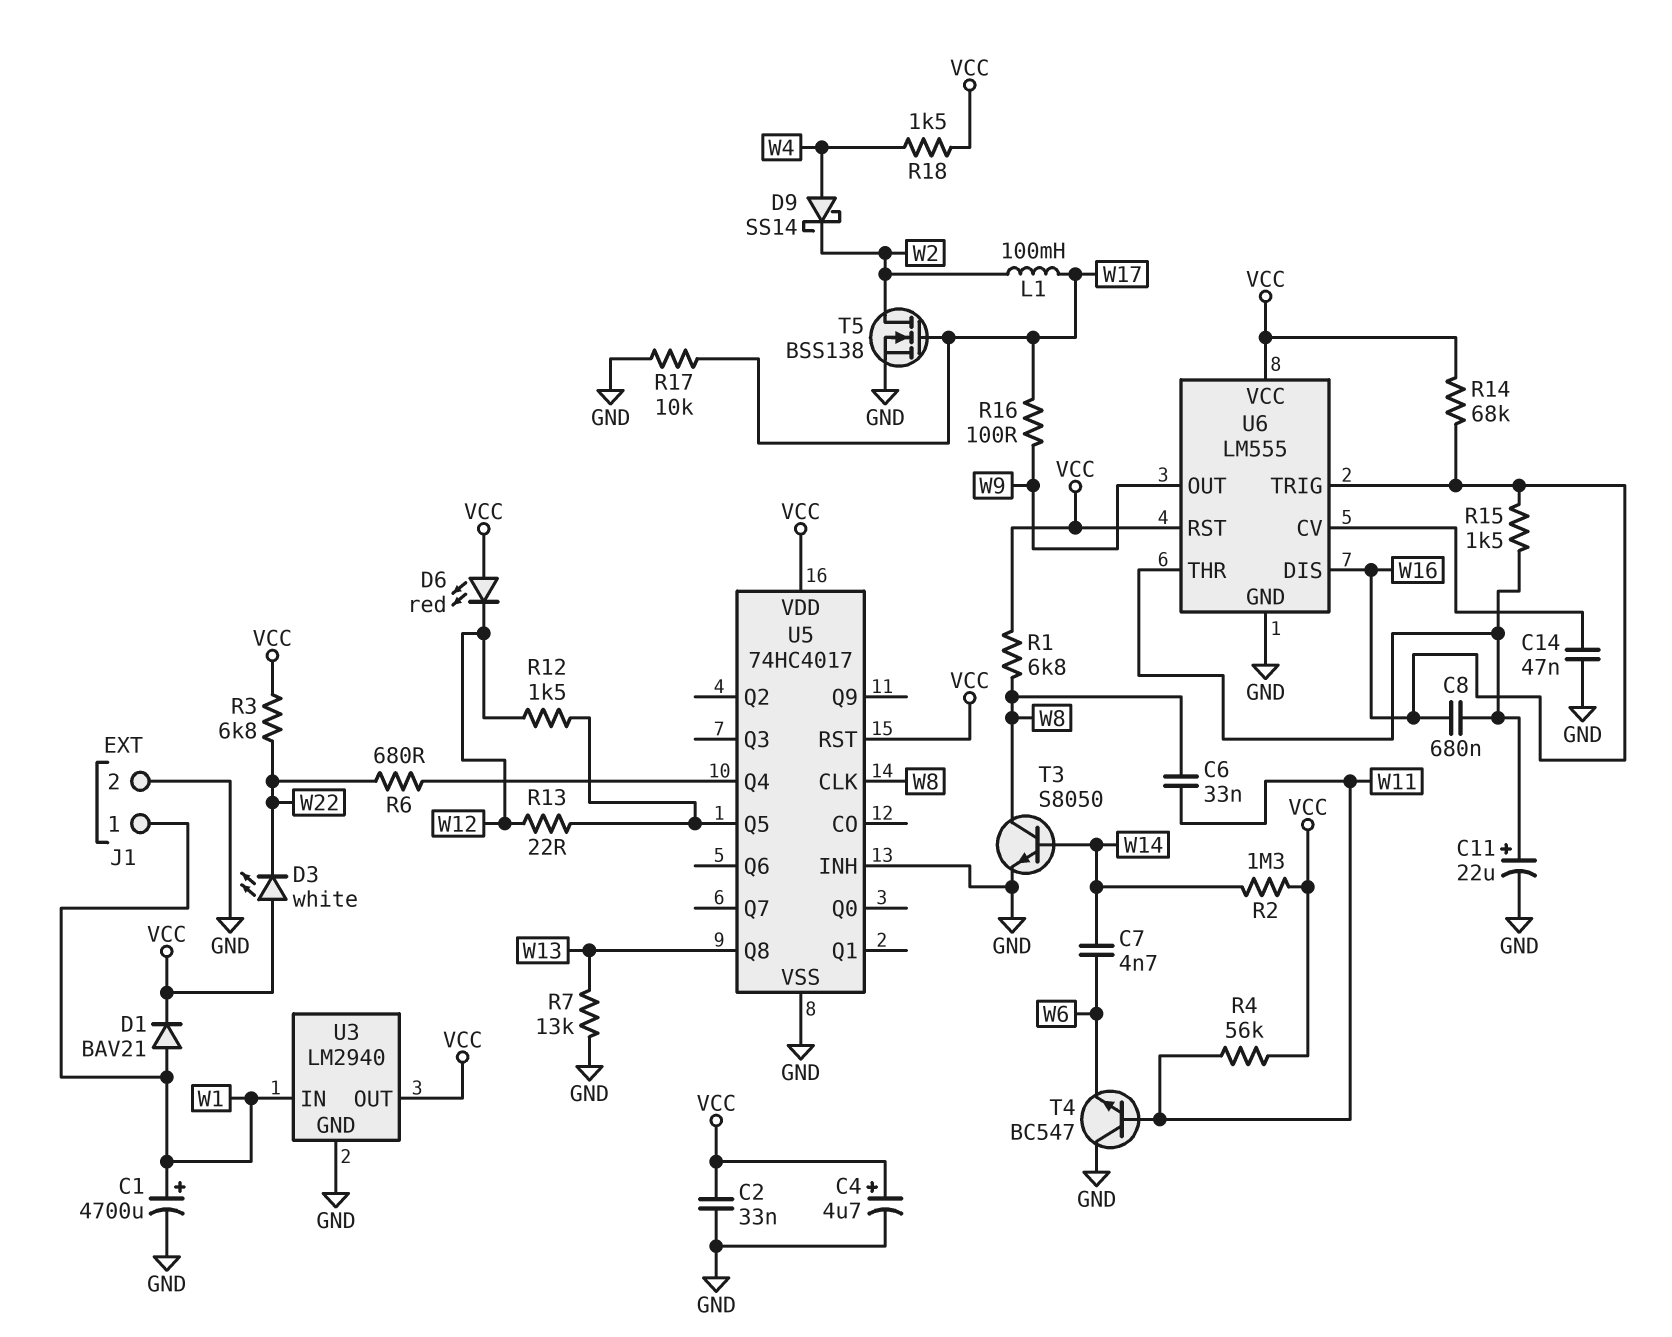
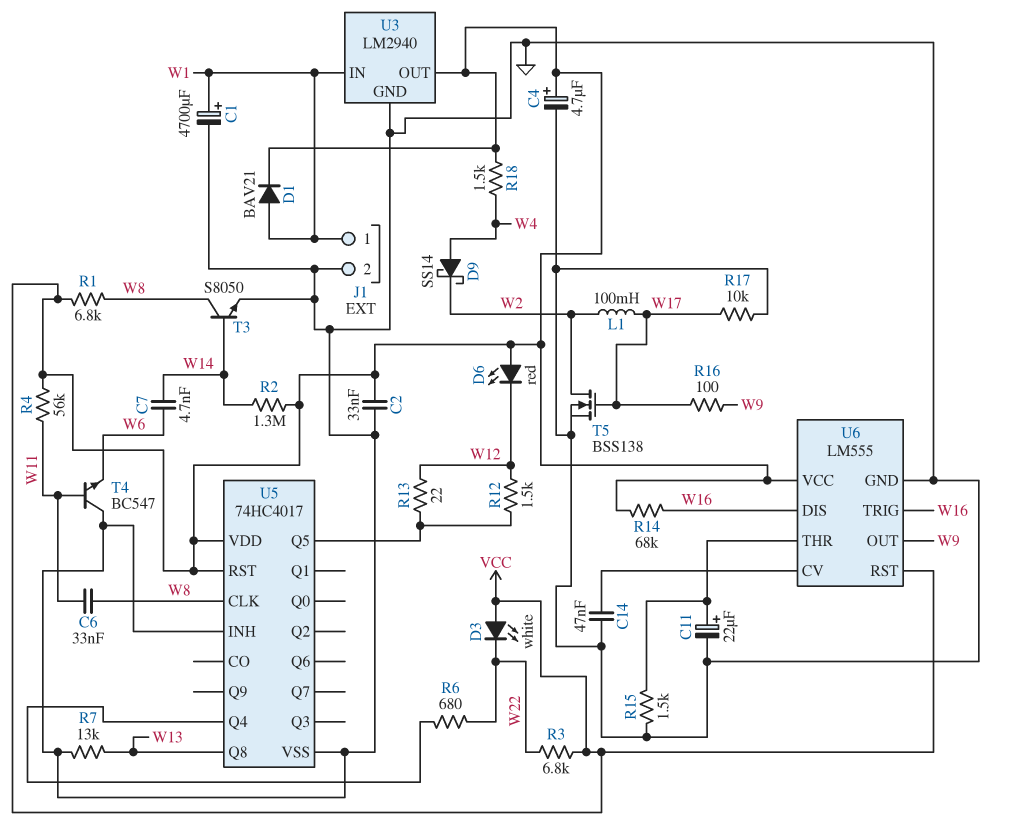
C8: 680nF (U6/THR, W16) -> none
R15: 1.5k (U6/THR, W16) -> 1.5k (GND, U6/THR)

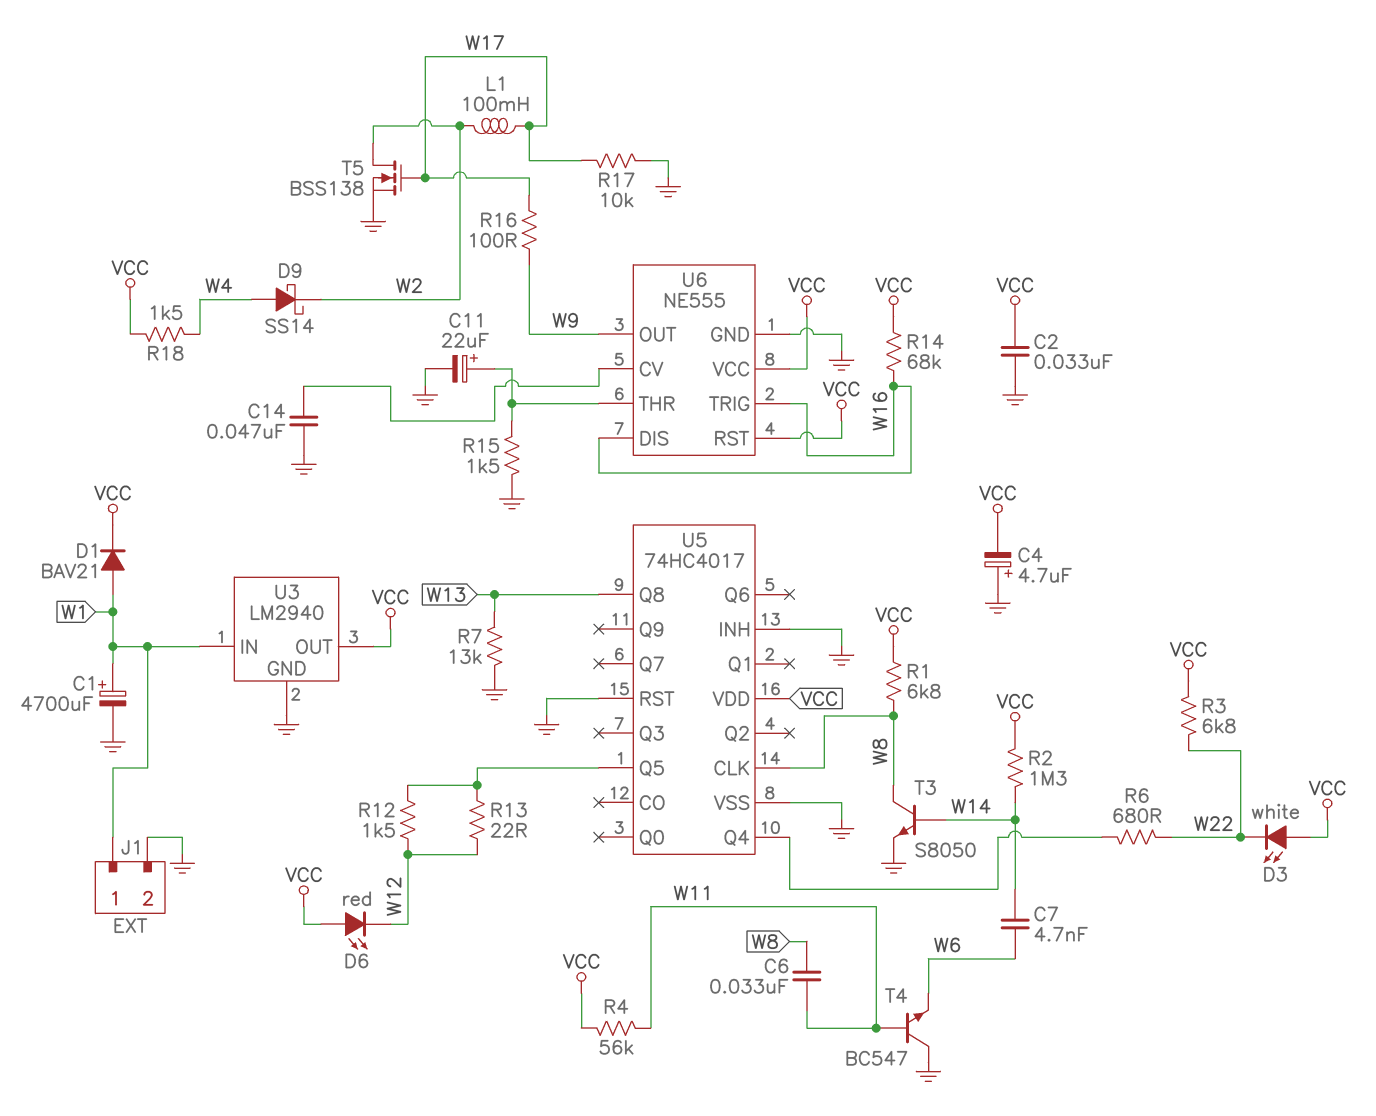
C4: 4.7uF (plus VCC, minus GND) -> 4.7uF (plus GND, minus VCC)
U5 pin RST: VCC -> GND
U6: LM555 -> NE555

